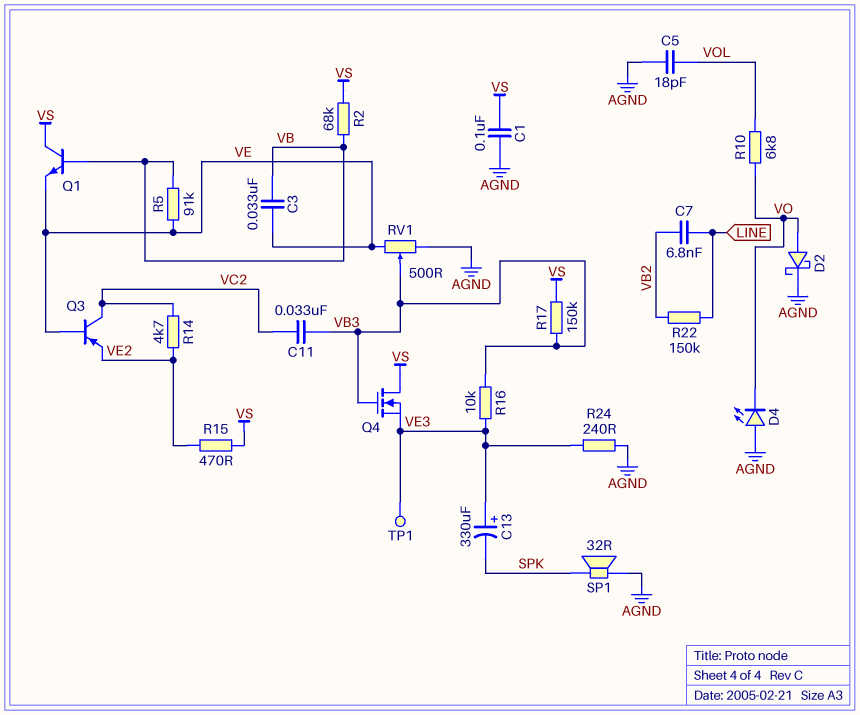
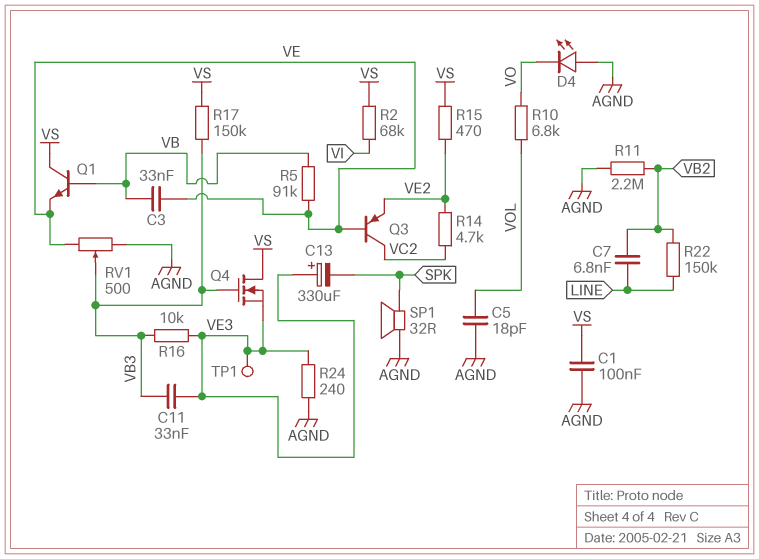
C11: 33nF (VB3, VC2) -> 33nF (VB3, VE3)
D2: schottky (A VO, K AGND) -> none
R2: 68k (VB, VS) -> 68k (VI, VS)
R11: none -> 2.2M (AGND, VB2)

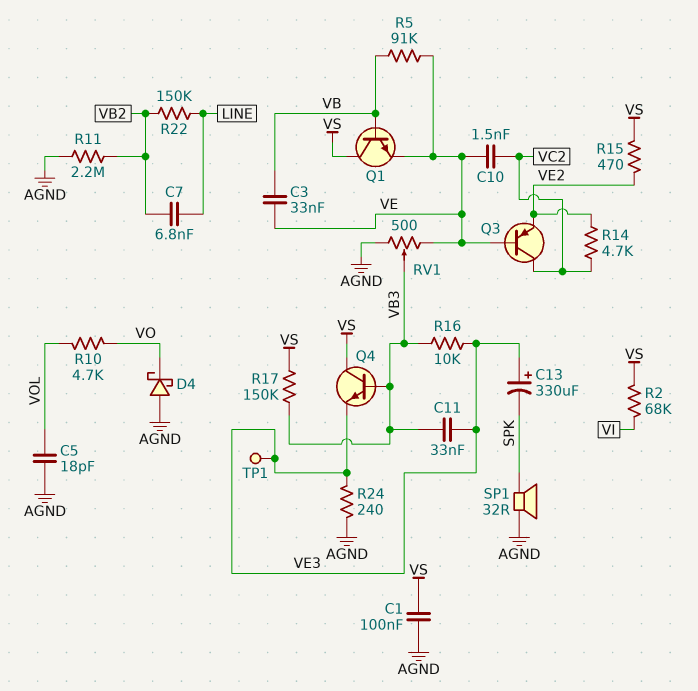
C10: none -> 1.5nF (VC2, VE)
D4: LED (A AGND, K VO) -> schottky (A AGND, K VO)
Q4: NMOS (G VB3, D VS, S VE3) -> NPN (B VB3, C VS, E VE3)
R10: 6.8k (VO, VOL) -> 4.7k (VO, VOL)

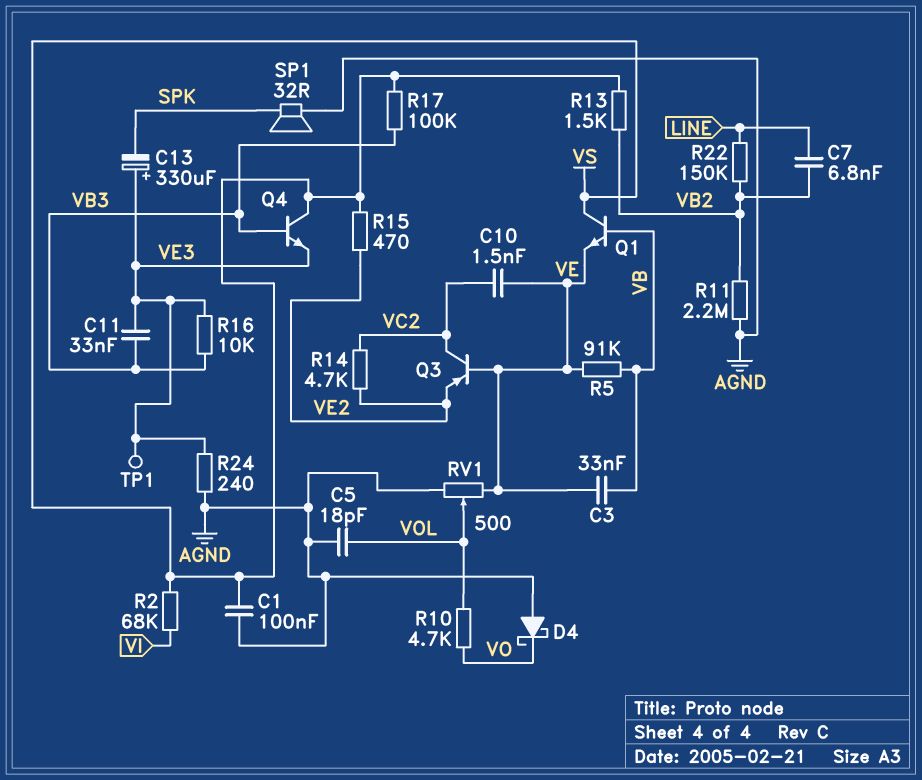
R13: none -> 1.5k (VB2, VS)
R17: 150k (VB3, VS) -> 100k (VB3, VS)
RV1: 500 (AGND, VE, wiper VB3) -> 500 (AGND, VE, wiper VOL)

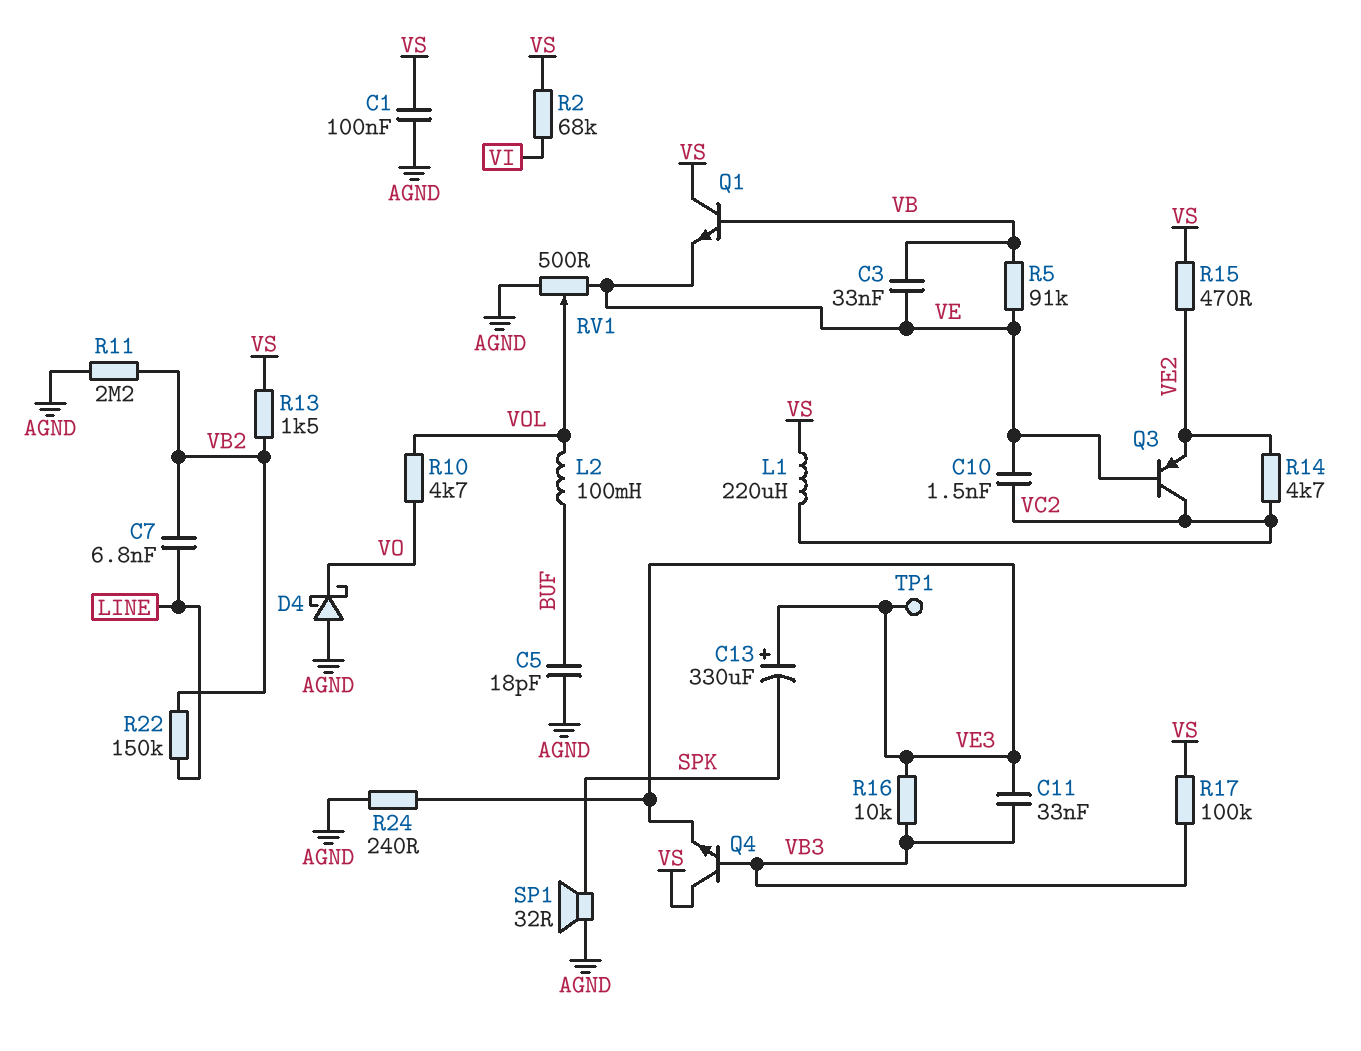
C5: 18pF (AGND, VOL) -> 18pF (AGND, BUF)
L1: none -> 220uH (VC2, VS)
L2: none -> 100mH (BUF, VOL)

